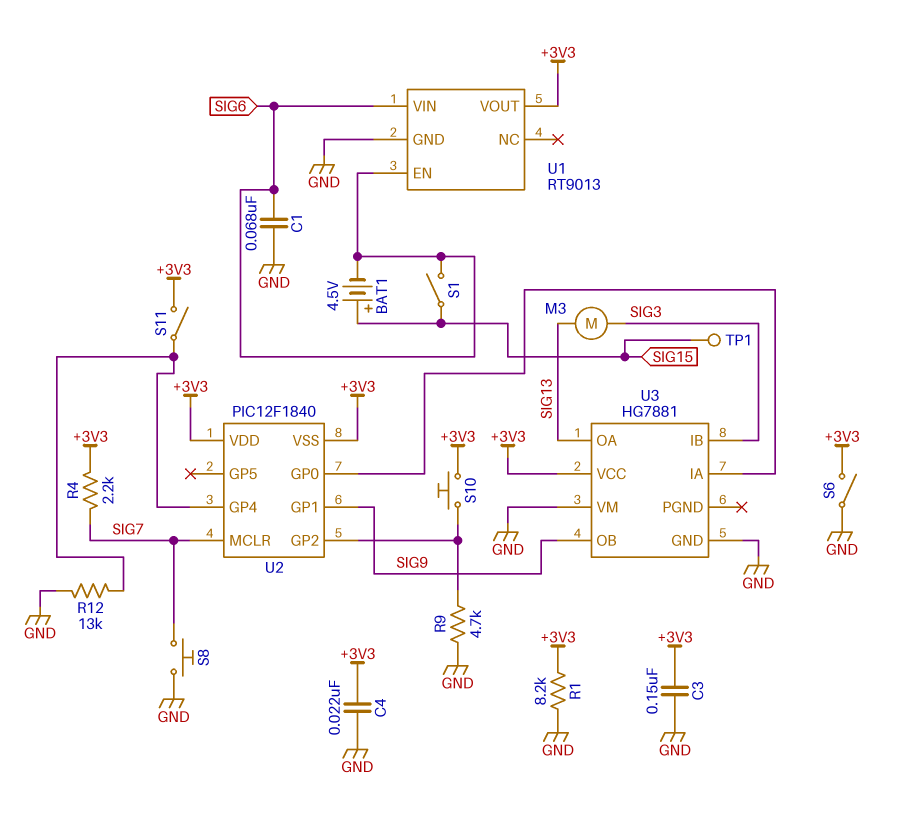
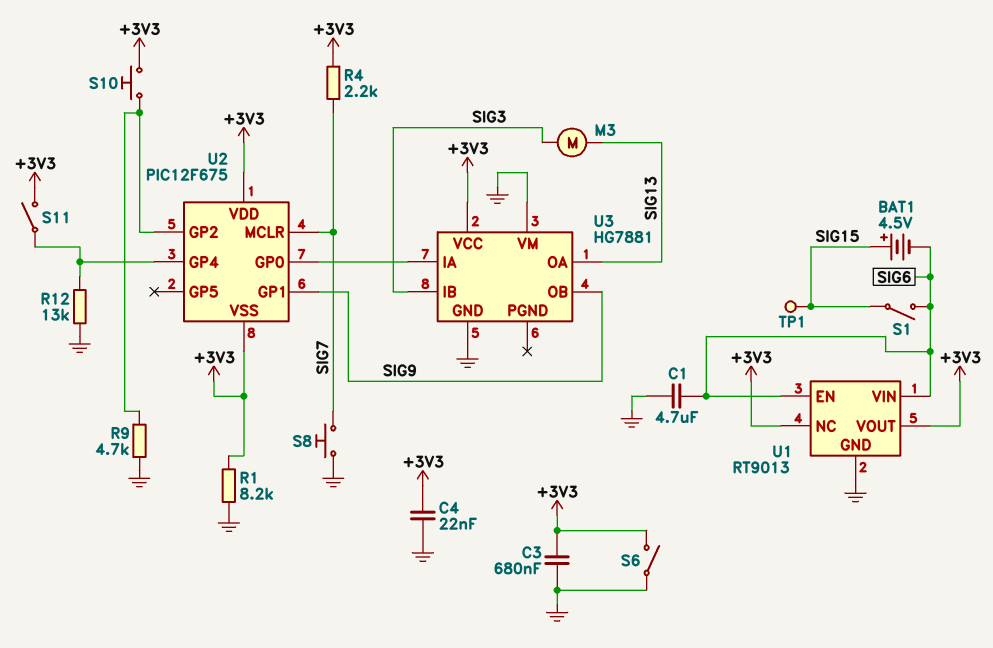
C1: 68nF (GND, SIG6) -> 4.7uF (GND, SIG6)
C3: 150nF (+3V3, GND) -> 680nF (+3V3, GND)
U1 pin NC: none -> +3V3
U2: PIC12F1840 -> PIC12F675

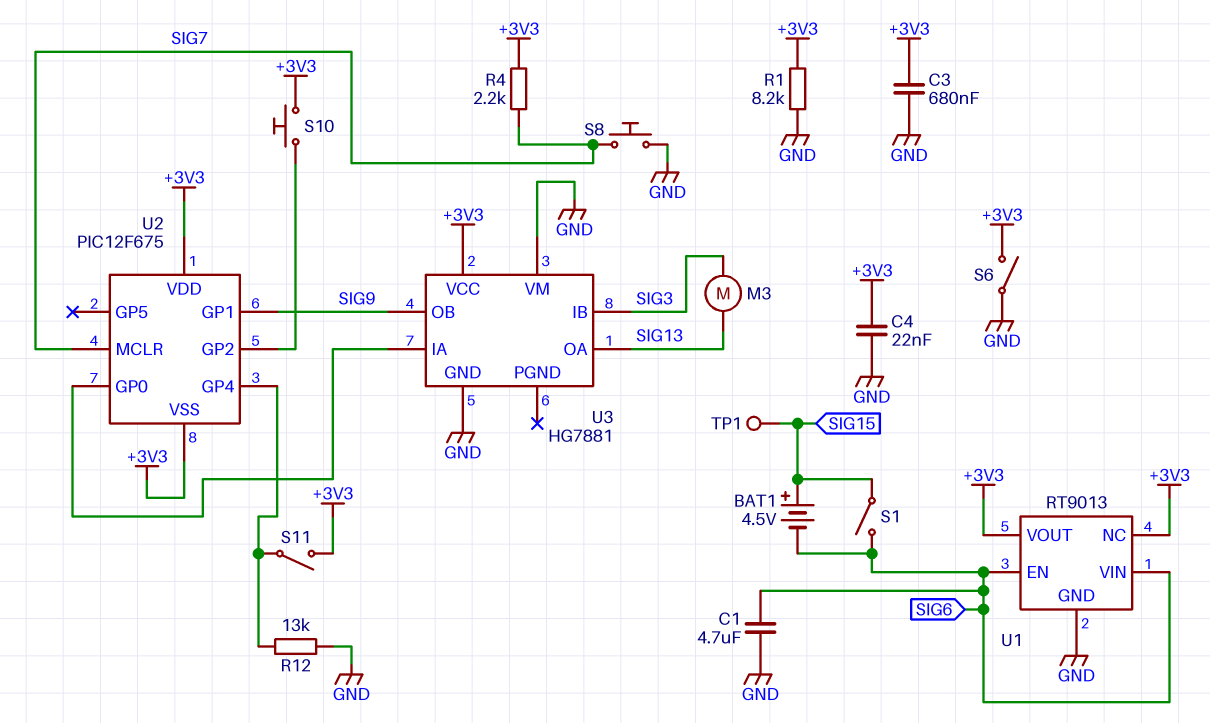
R9: 4.7k (GND, U2/GP2) -> none

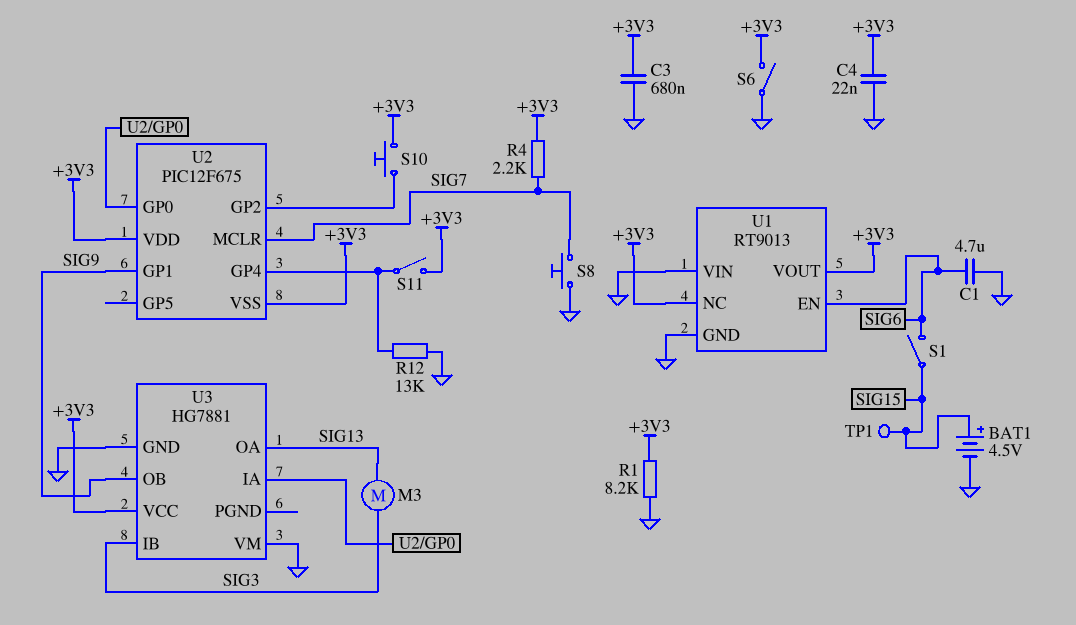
BAT1: 4.5V (plus SIG15, minus SIG6) -> 4.5V (plus SIG15, minus GND)
U1 pin VIN: SIG6 -> GND

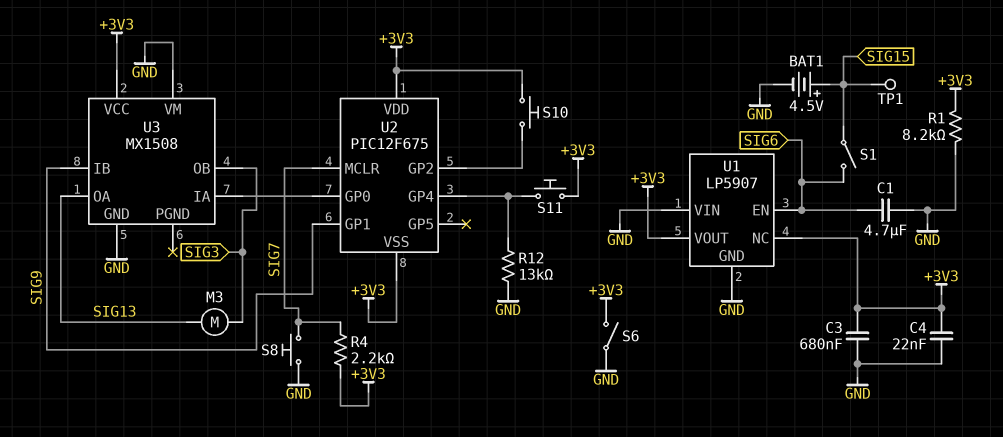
S11: switch (+3V3, U2/GP4) -> button (+3V3, U2/GP4)
U1: RT9013 -> LP5907
U3: HG7881 -> MX1508
U3 pin IB: SIG3 -> SIG9
U3 pin OB: SIG9 -> SIG3

